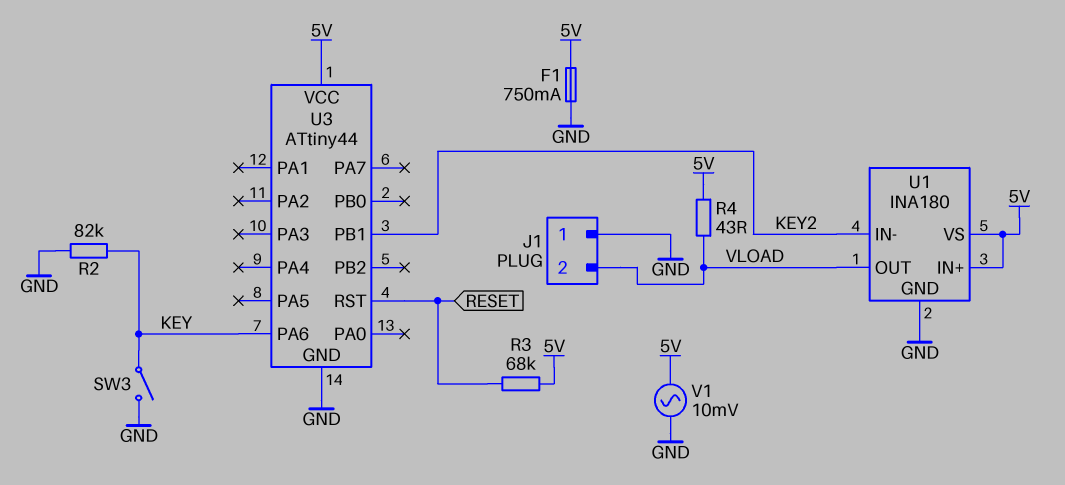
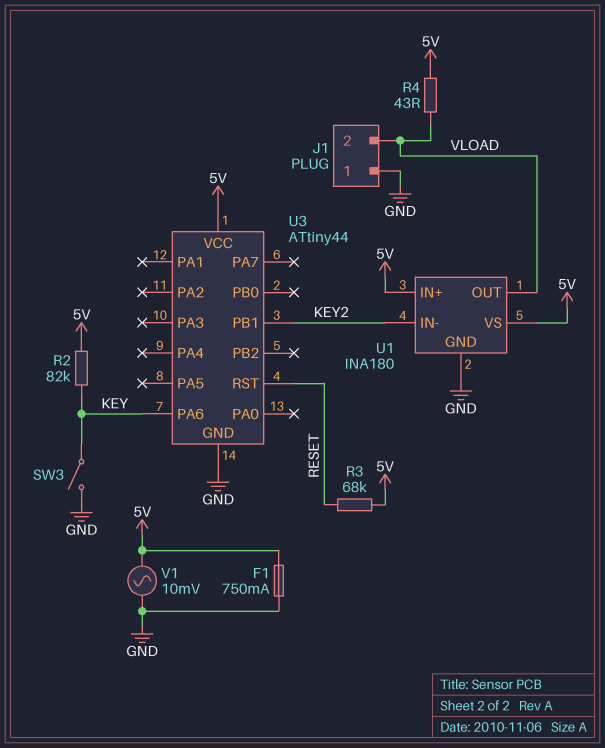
R2: 82k (GND, KEY) -> 82k (5V, KEY)

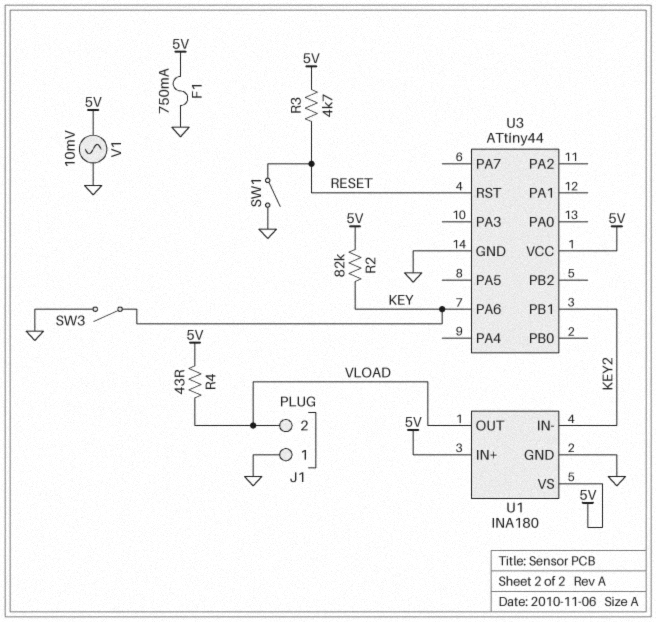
R3: 68k (5V, RESET) -> 4.7k (5V, RESET)
SW1: none -> switch (GND, RESET)

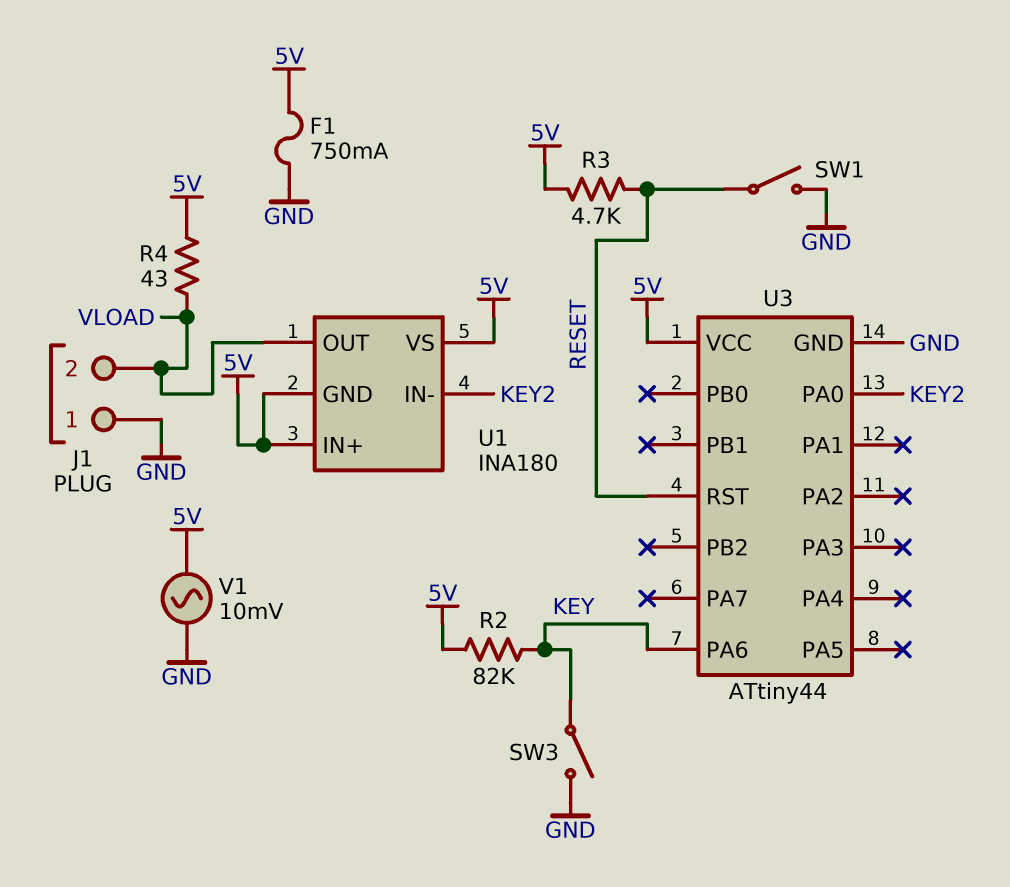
U1 pin GND: GND -> 5V
U3 pin PA0: none -> KEY2
U3 pin PB1: KEY2 -> none

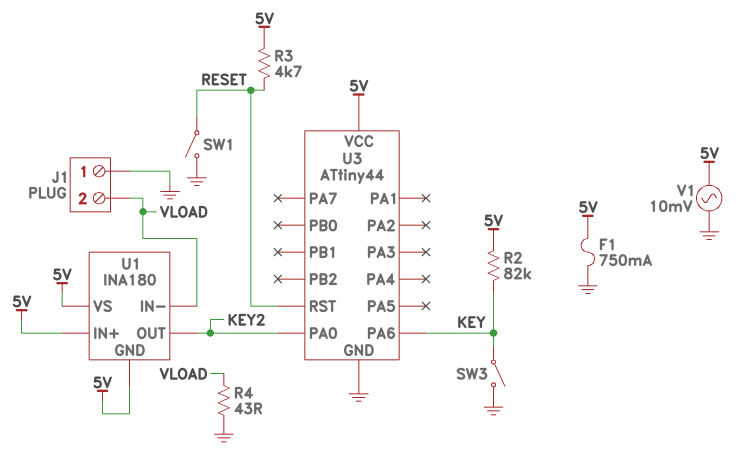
R4: 43 (5V, VLOAD) -> 43 (GND, VLOAD)
U1 pin IN-: KEY2 -> VLOAD
U1 pin OUT: VLOAD -> KEY2

